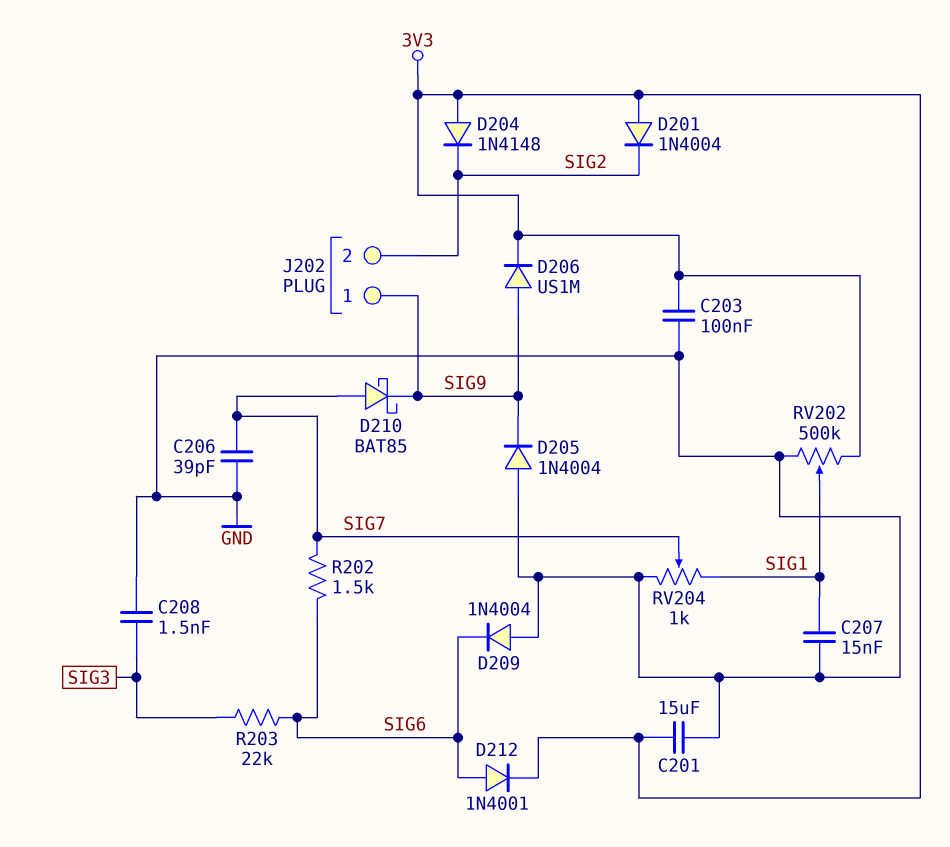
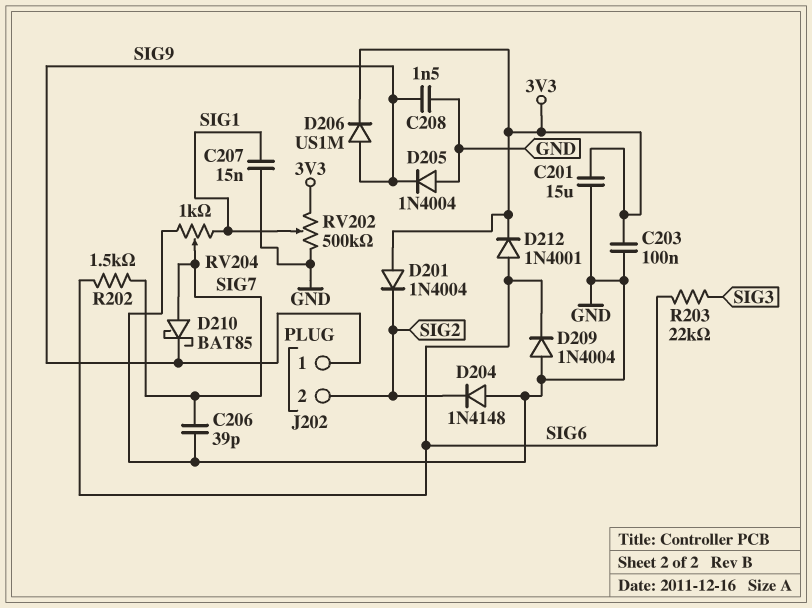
C208: 1.5nF (GND, SIG3) -> 1.5nF (GND, SIG9)
D204: diode 1N4148 (A 3V3, K SIG2) -> diode 1N4148 (A GND, K SIG2)

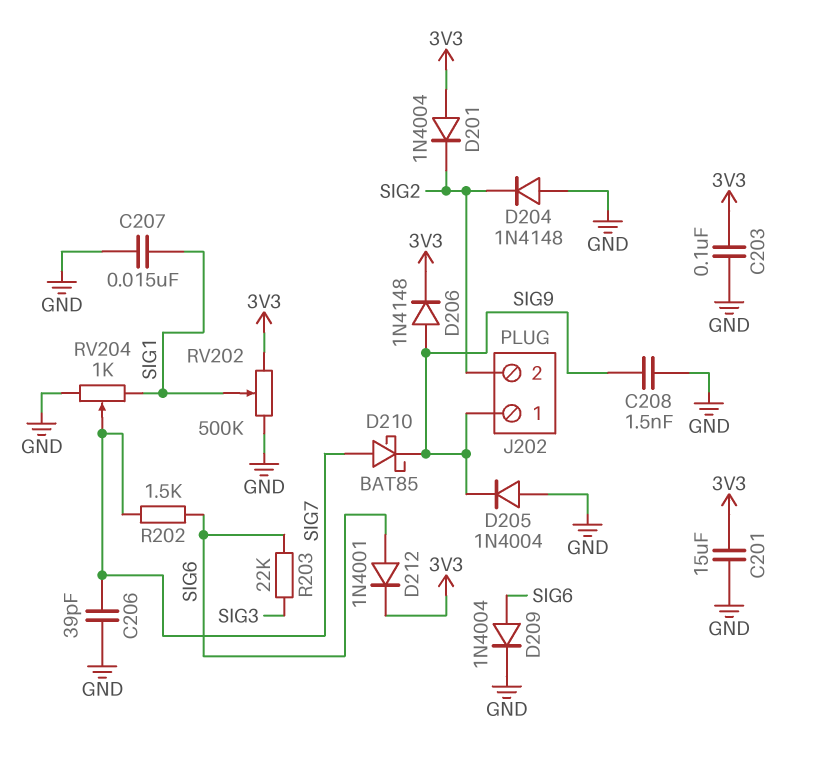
D206: diode US1M (A SIG9, K 3V3) -> diode 1N4148 (A SIG9, K 3V3)
D209: diode 1N4004 (A GND, K SIG6) -> diode 1N4004 (A SIG6, K GND)

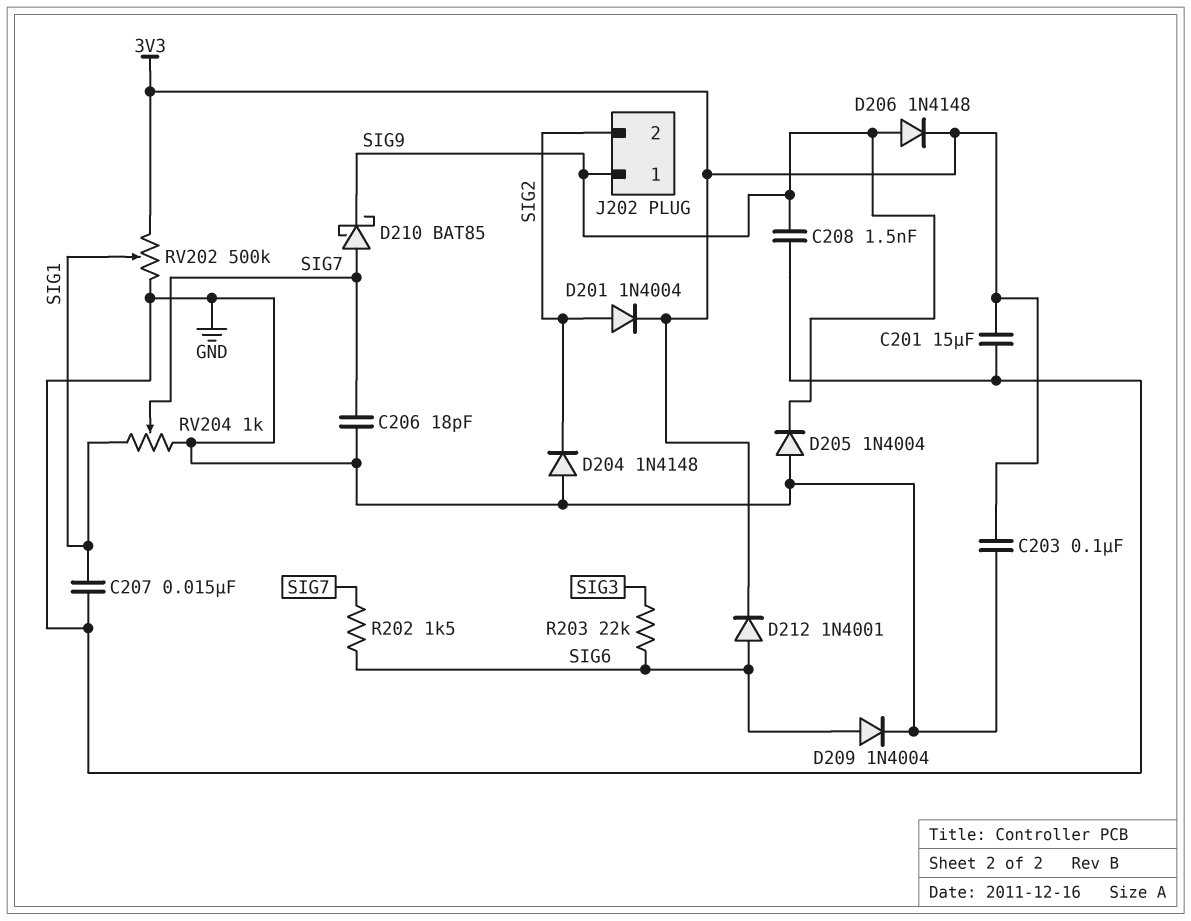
C206: 39pF (GND, SIG7) -> 18pF (GND, SIG7)
D201: diode 1N4004 (A 3V3, K SIG2) -> diode 1N4004 (A SIG2, K 3V3)

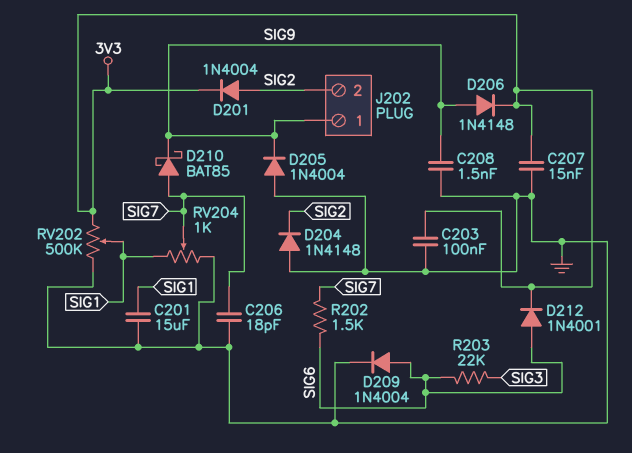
C201: 15uF (3V3, GND) -> 15uF (GND, SIG1)
C207: 15nF (GND, SIG1) -> 15nF (3V3, GND)

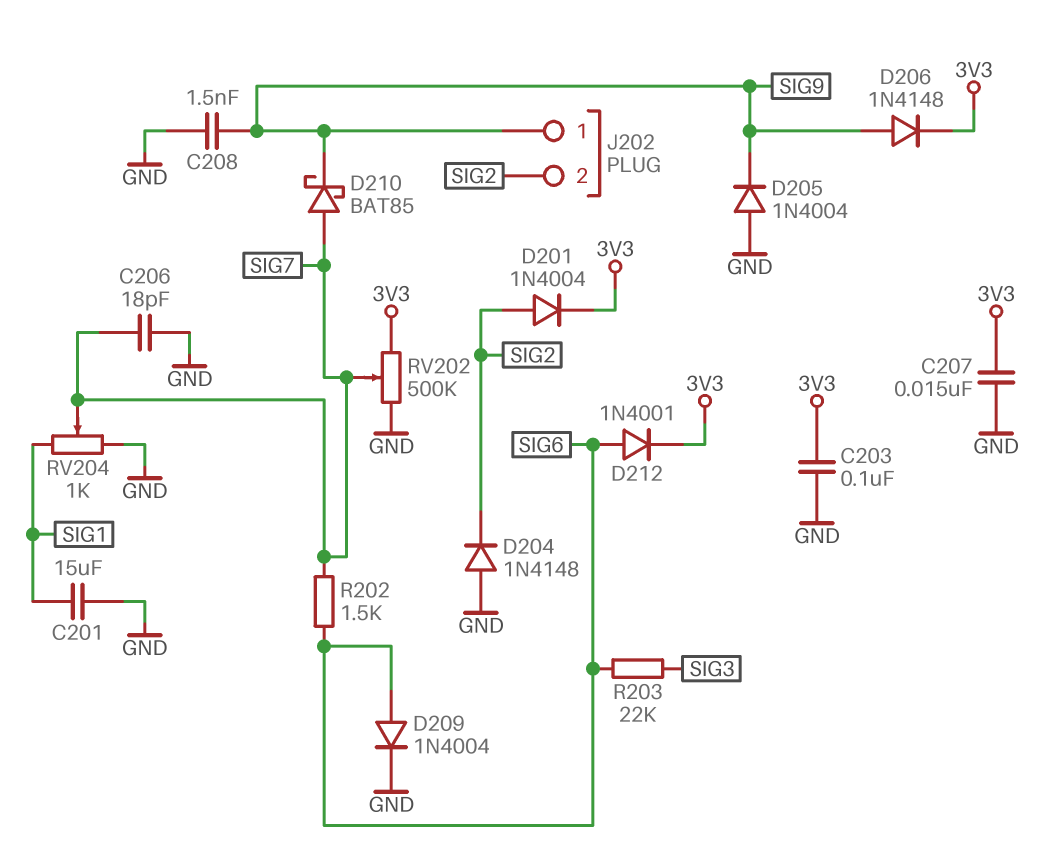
RV202: 500k (3V3, GND, wiper SIG1) -> 500k (3V3, GND, wiper SIG7)

